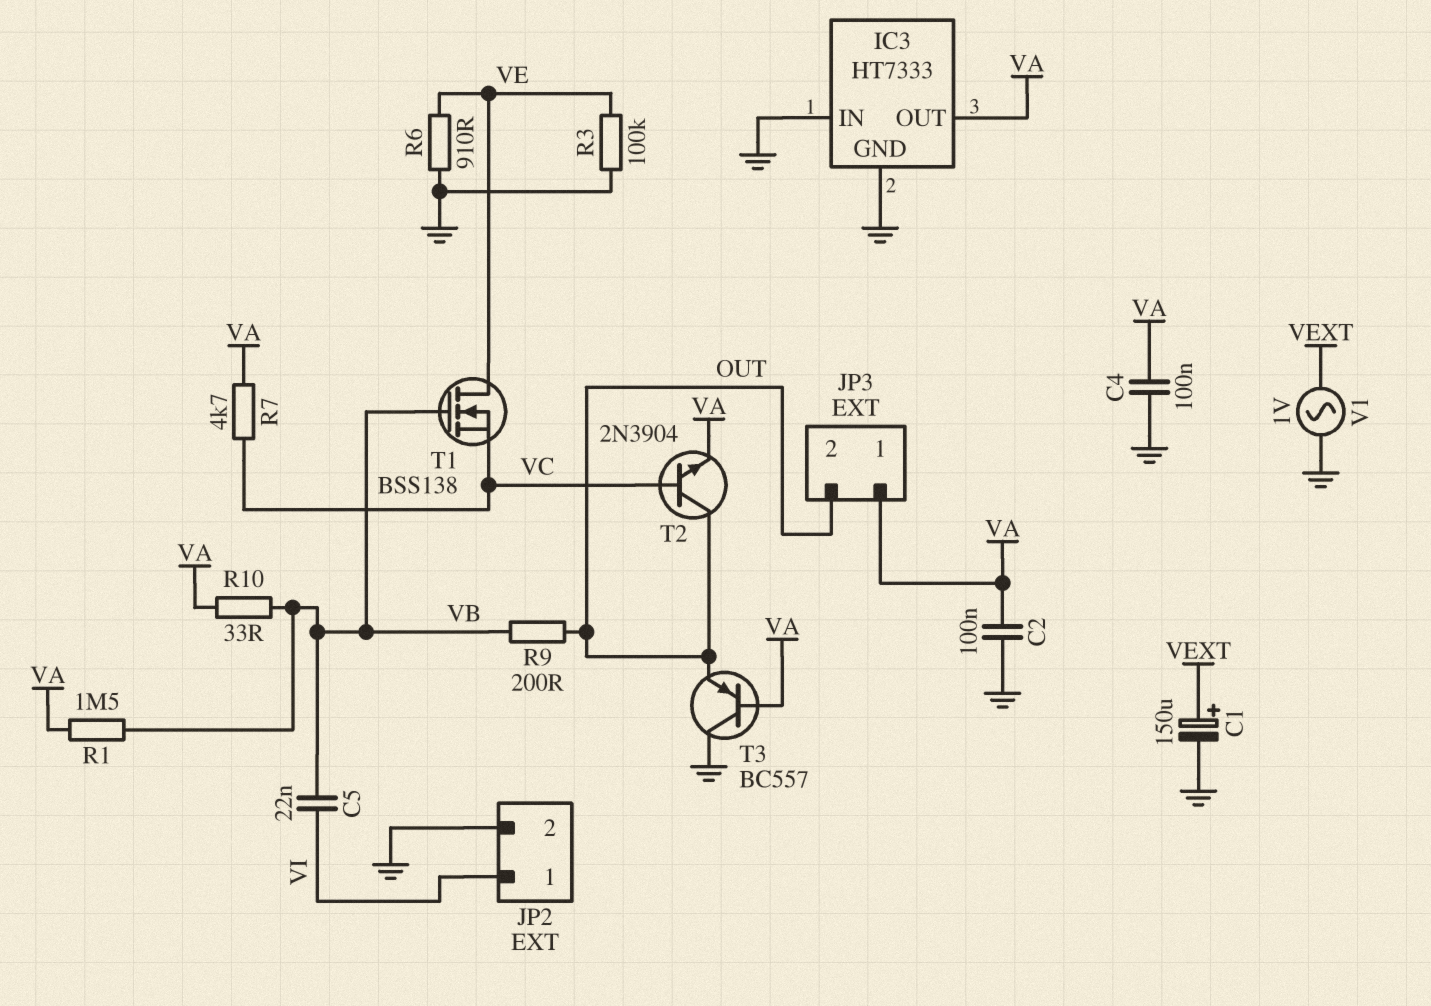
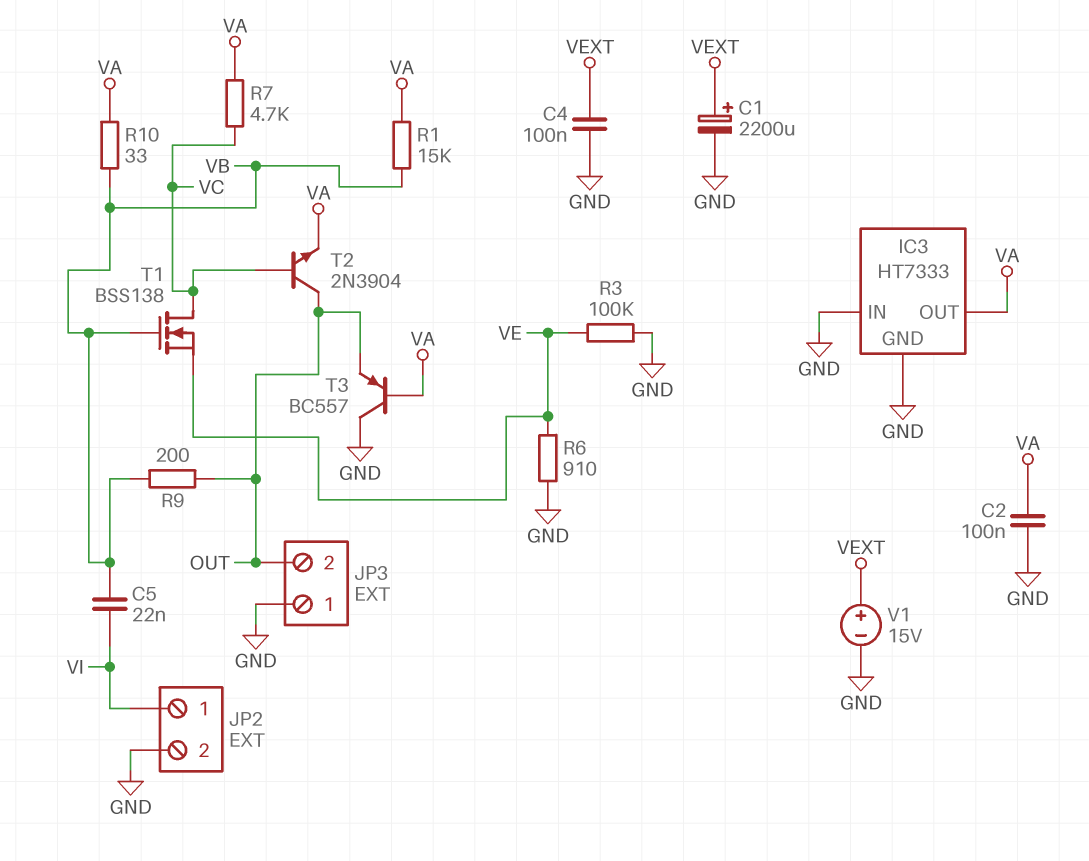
C1: 150uF (plus VEXT, minus GND) -> 2200uF (plus VEXT, minus GND)
C4: 100nF (GND, VA) -> 100nF (GND, VEXT)
JP3 pin 1: VA -> GND
R1: 1.5M (VA, VB) -> 15k (VA, VB)
T1: NMOS BSS138 (G VB, D VE, S VC) -> NMOS BSS138 (G VB, D VC, S VE)
V1: AC 1V (GND, VEXT) -> 15V (plus VEXT, minus GND)

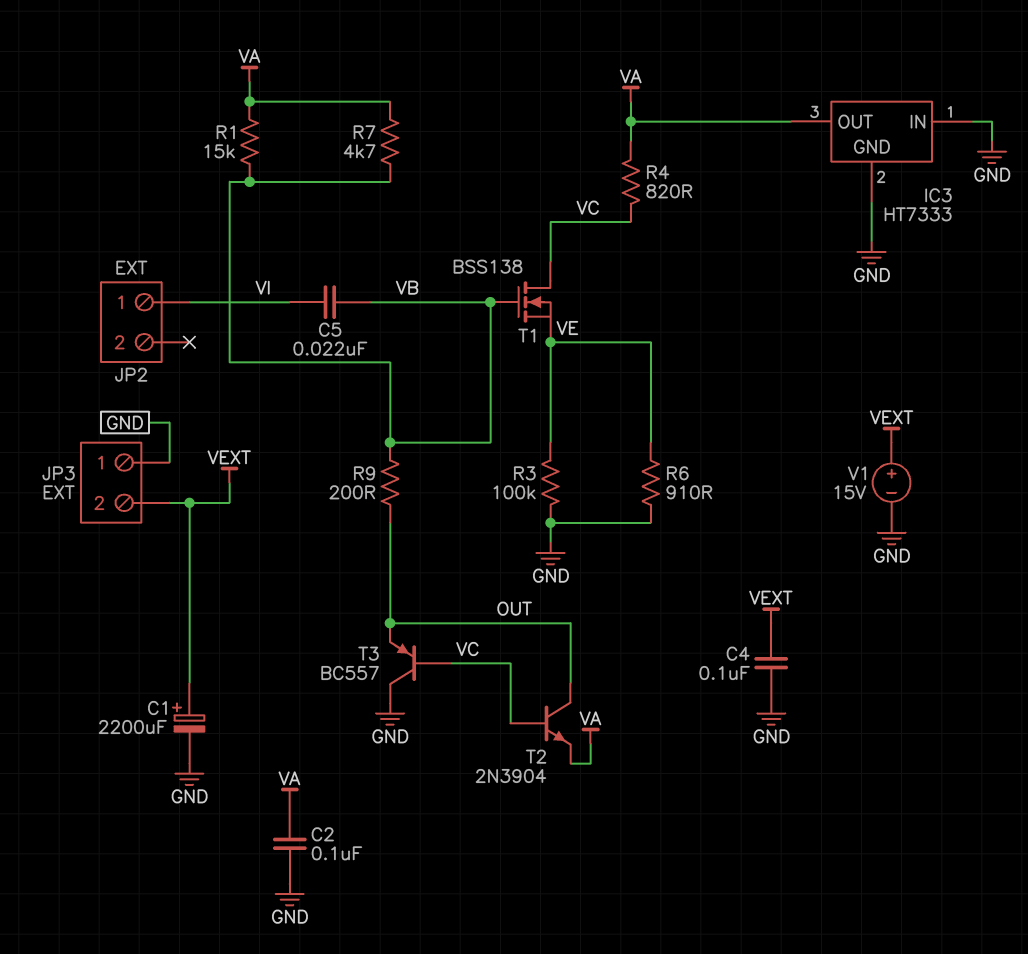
JP2 pin 2: GND -> none
JP3 pin 2: OUT -> VEXT
R4: none -> 820 (VA, VC)
R7: 4.7k (VA, VC) -> 4.7k (VA, VB)
R10: 33 (VA, VB) -> none
T3: PNP BC557 (B VA, C GND, E OUT) -> PNP BC557 (B VC, C GND, E OUT)

